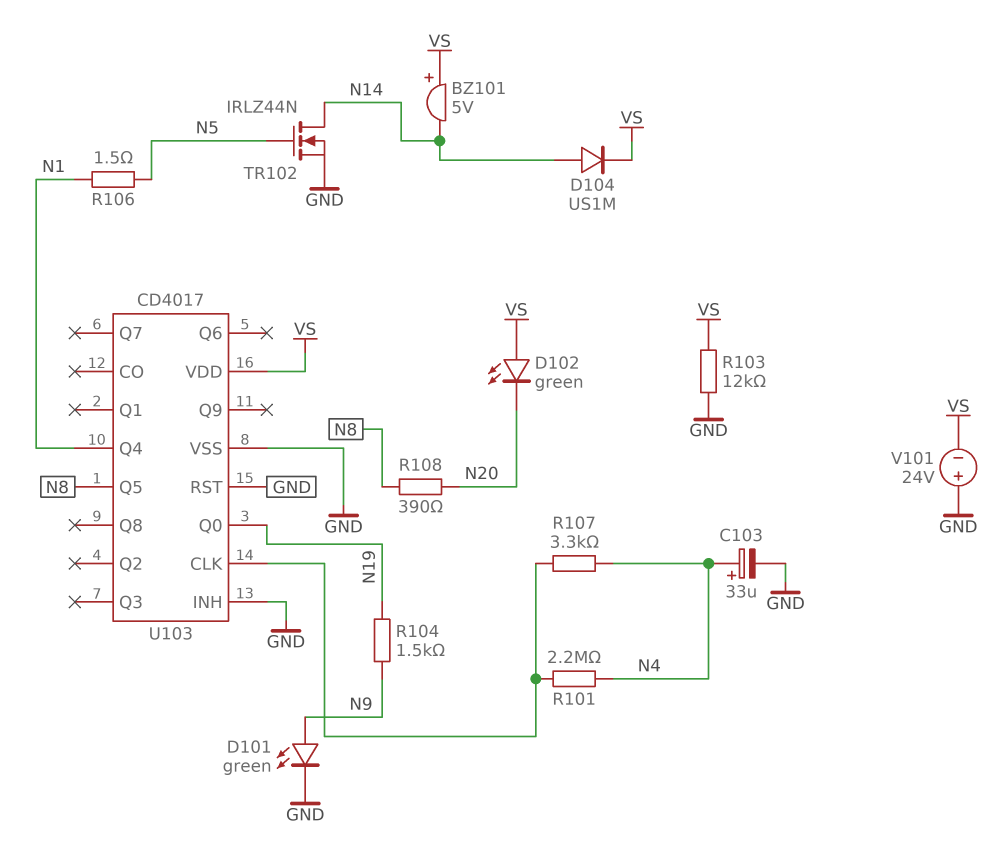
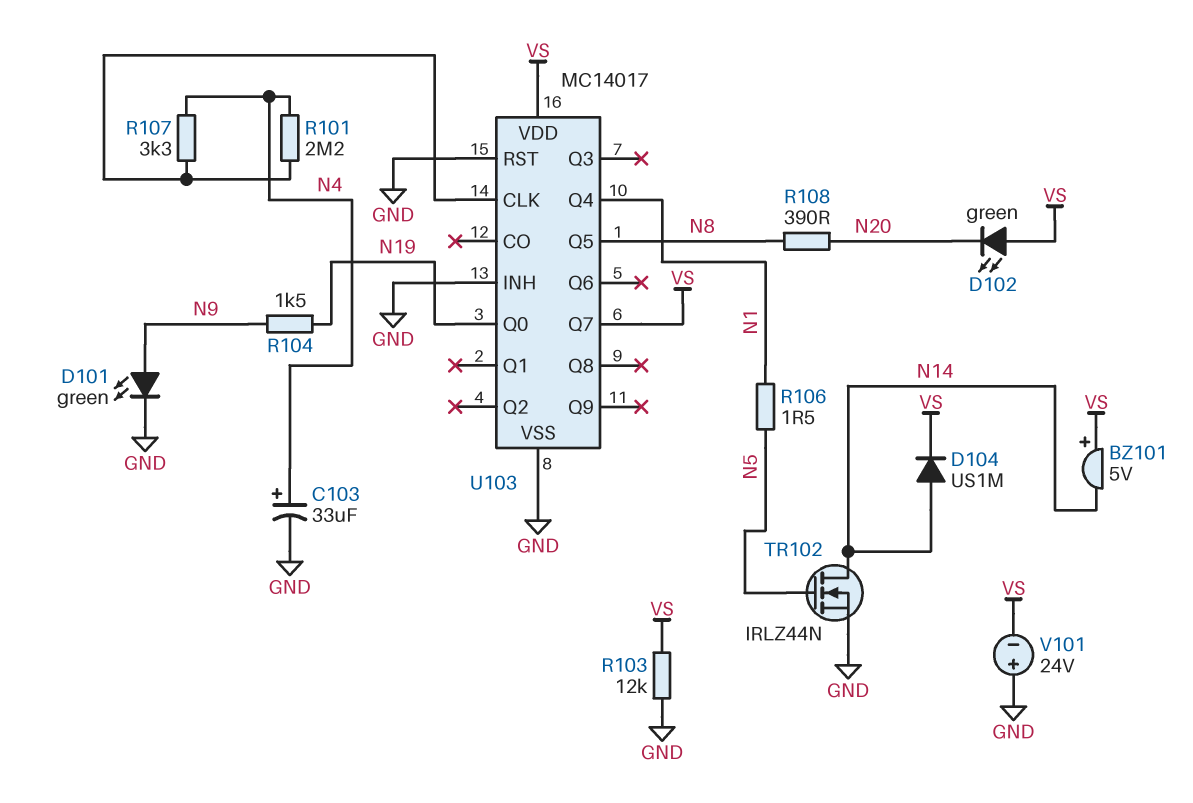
U103: CD4017 -> MC14017
U103 pin Q7: none -> VS

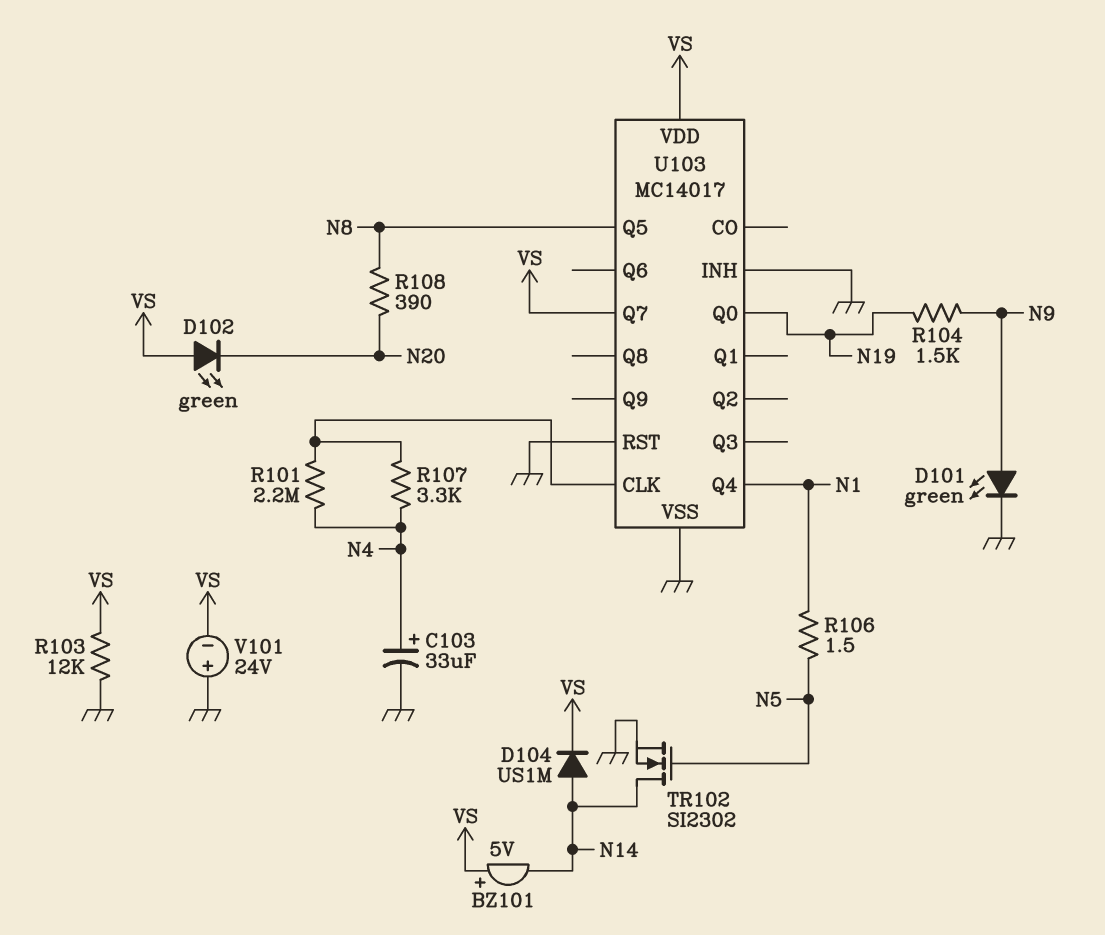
TR102: NMOS IRLZ44N (G N5, D N14, S GND) -> NMOS SI2302 (G N5, D N14, S GND)

